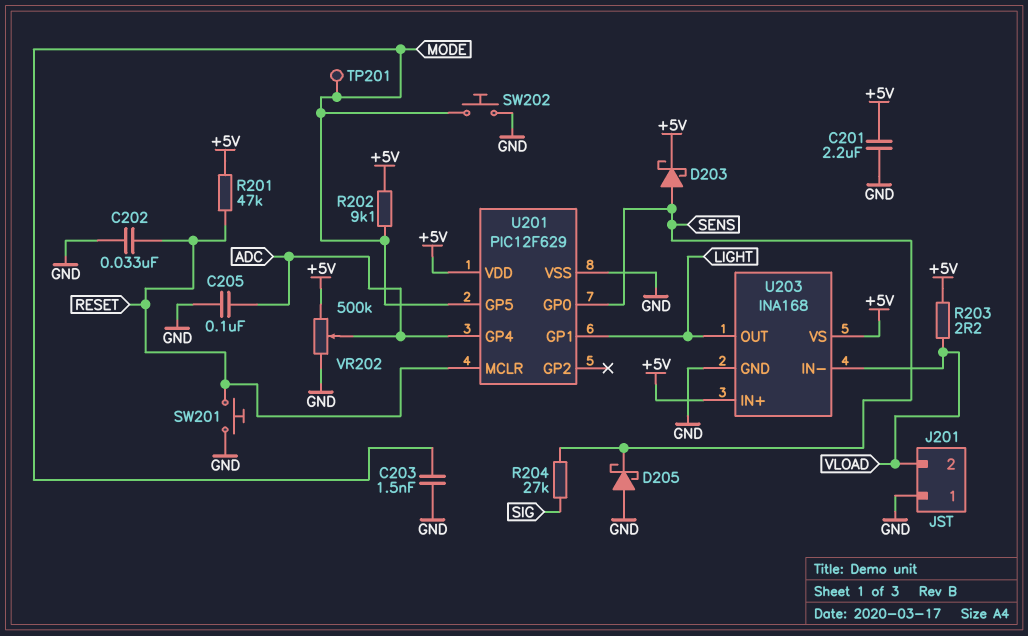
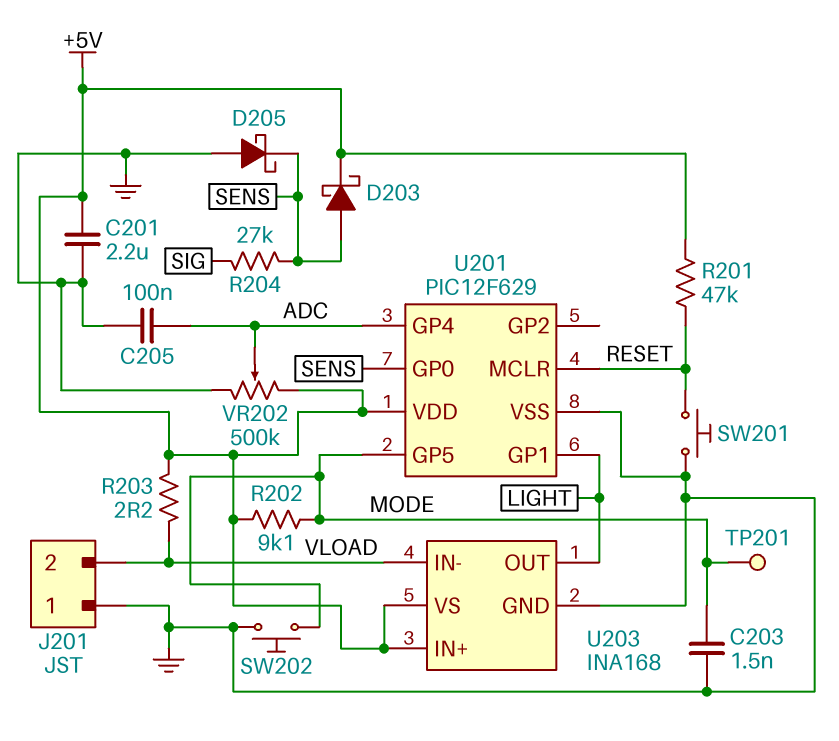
C202: 33nF (GND, RESET) -> none

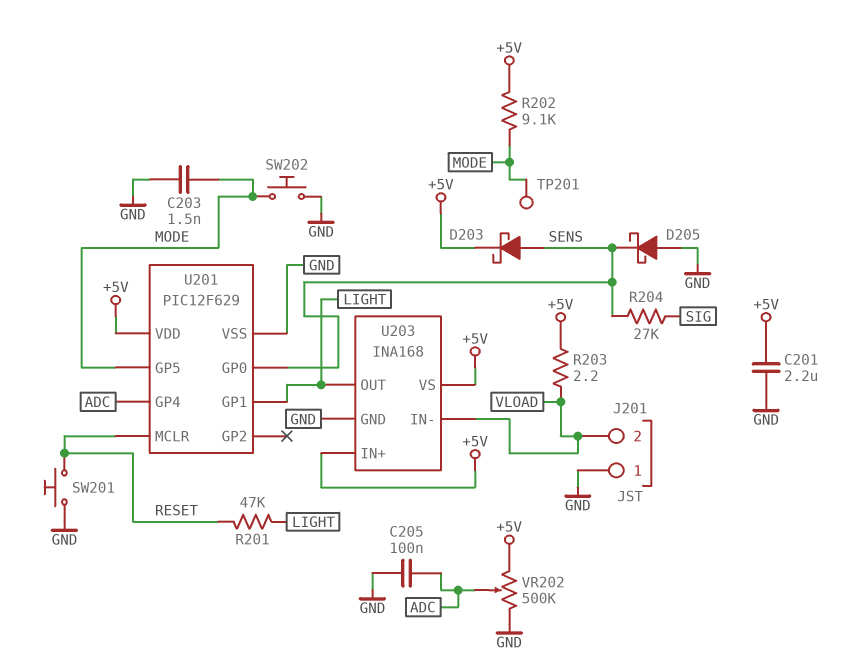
R201: 47k (+5V, RESET) -> 47k (LIGHT, RESET)

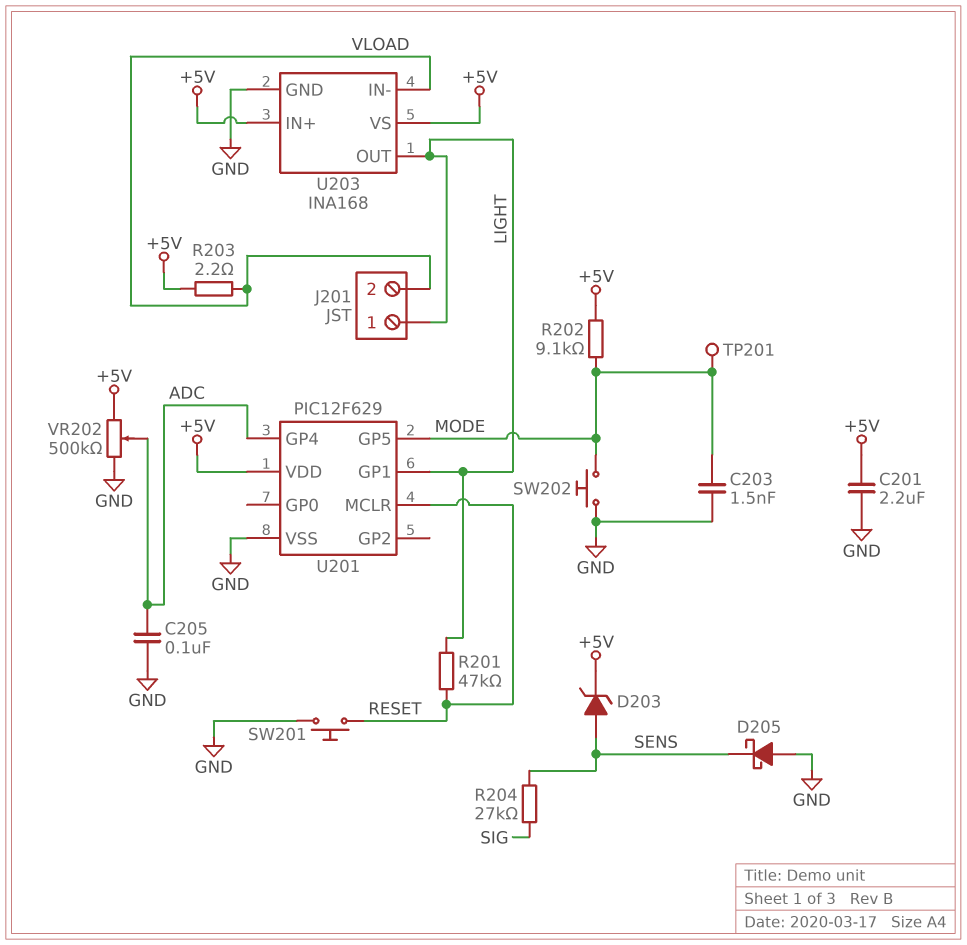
D203: schottky (A SENS, K +5V) -> zener (A SENS, K +5V)
J201 pin 1: GND -> LIGHT
U201 pin GP0: SENS -> none

